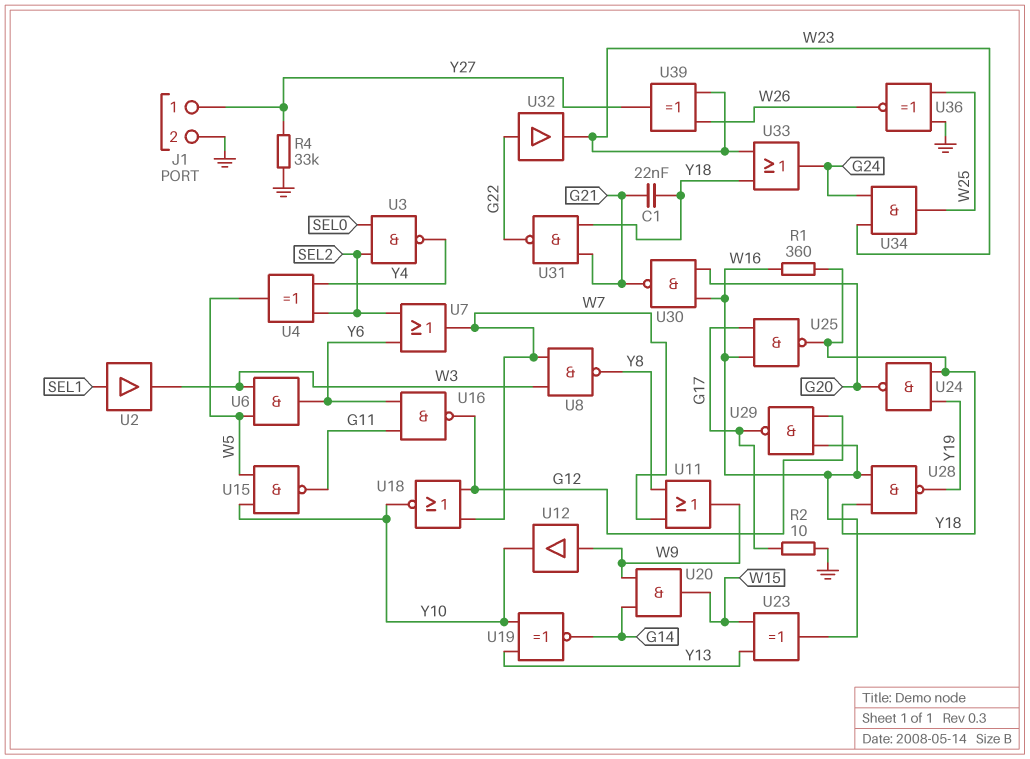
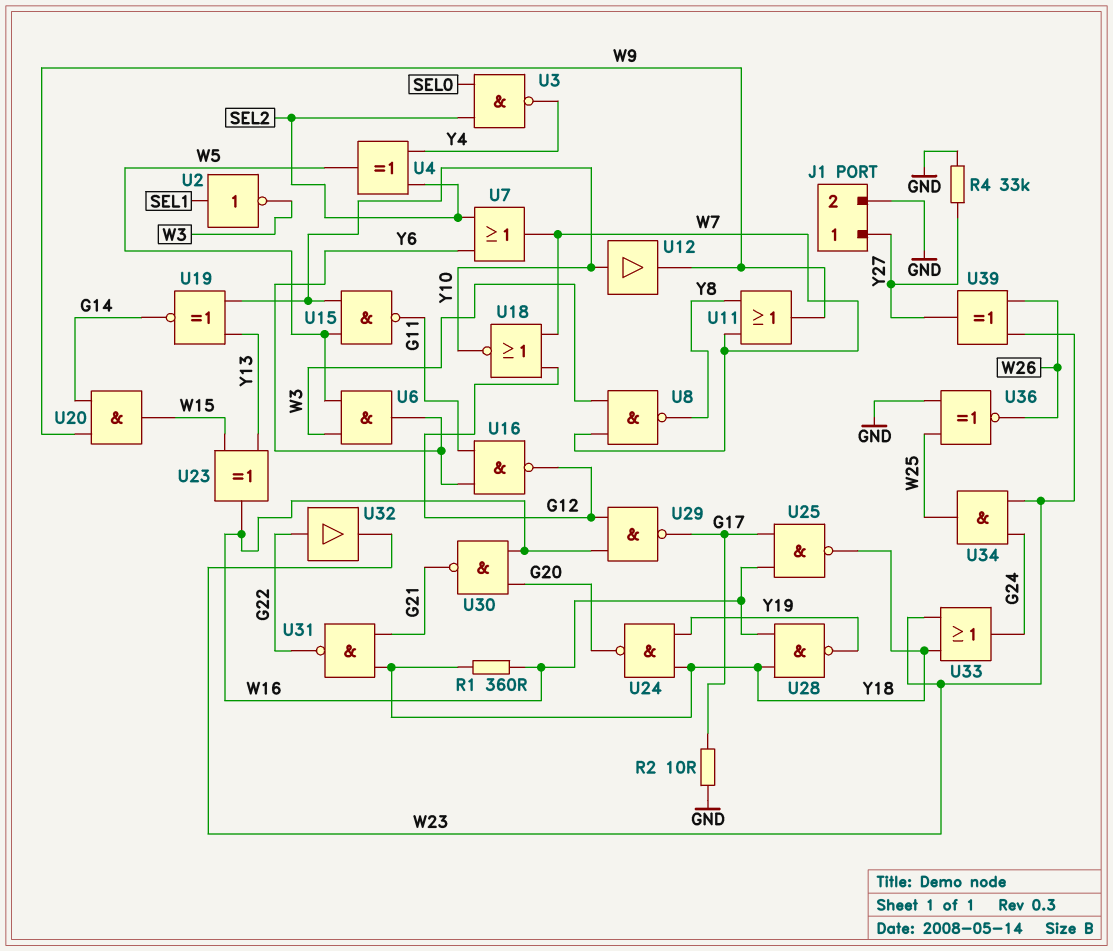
C1: 22nF (G21, Y18) -> none
U2: buffer (in SEL1, out W3) -> NOT (in SEL1, out W3)
U12: buffer (in W9, out Y10) -> buffer (in Y10, out W9)

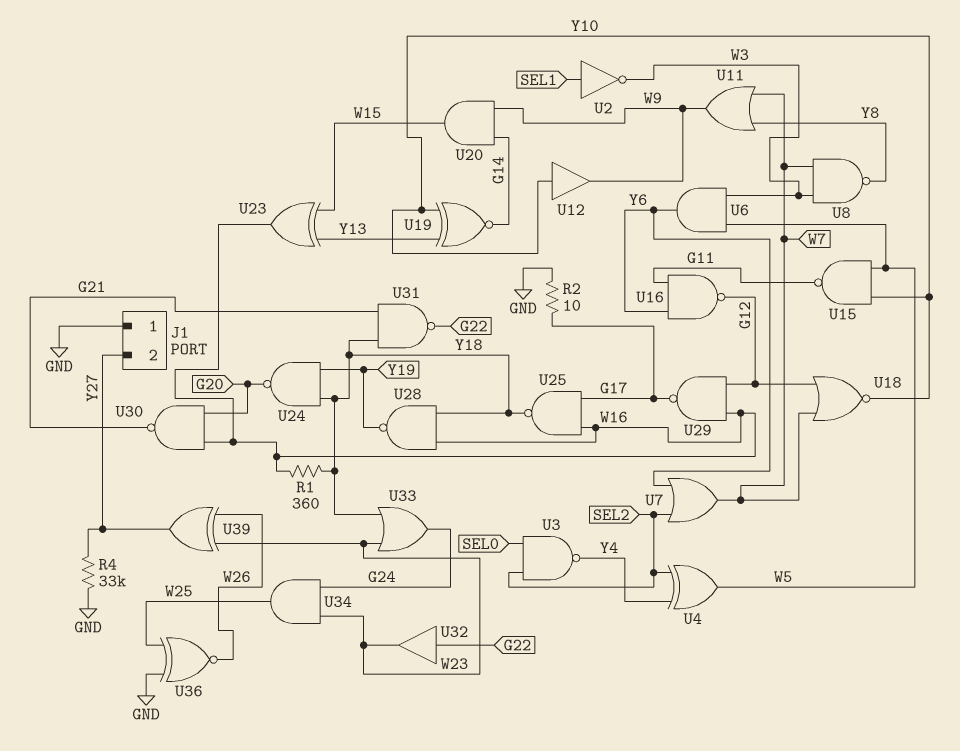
J1 pin 1: Y27 -> GND
J1 pin 2: GND -> Y27

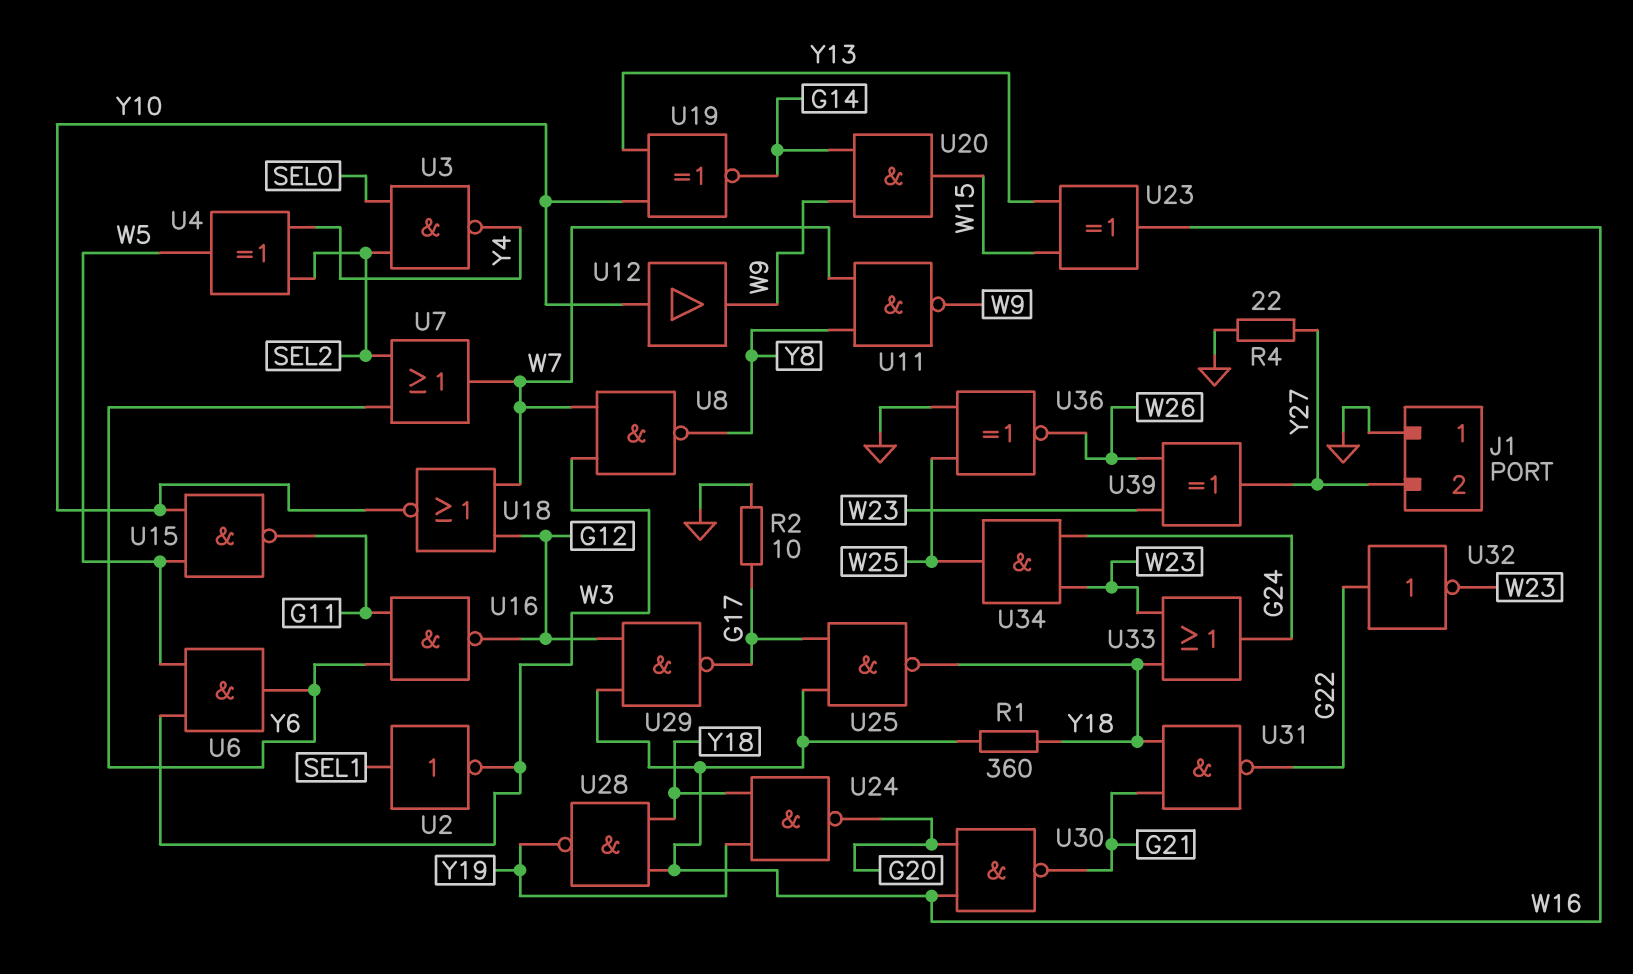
R4: 33k (GND, Y27) -> 22 (GND, Y27)
U11: OR (in W7, in Y8, out W9) -> NAND (in W7, in Y8, out W9)
U32: buffer (in G22, out W23) -> NOT (in G22, out W23)

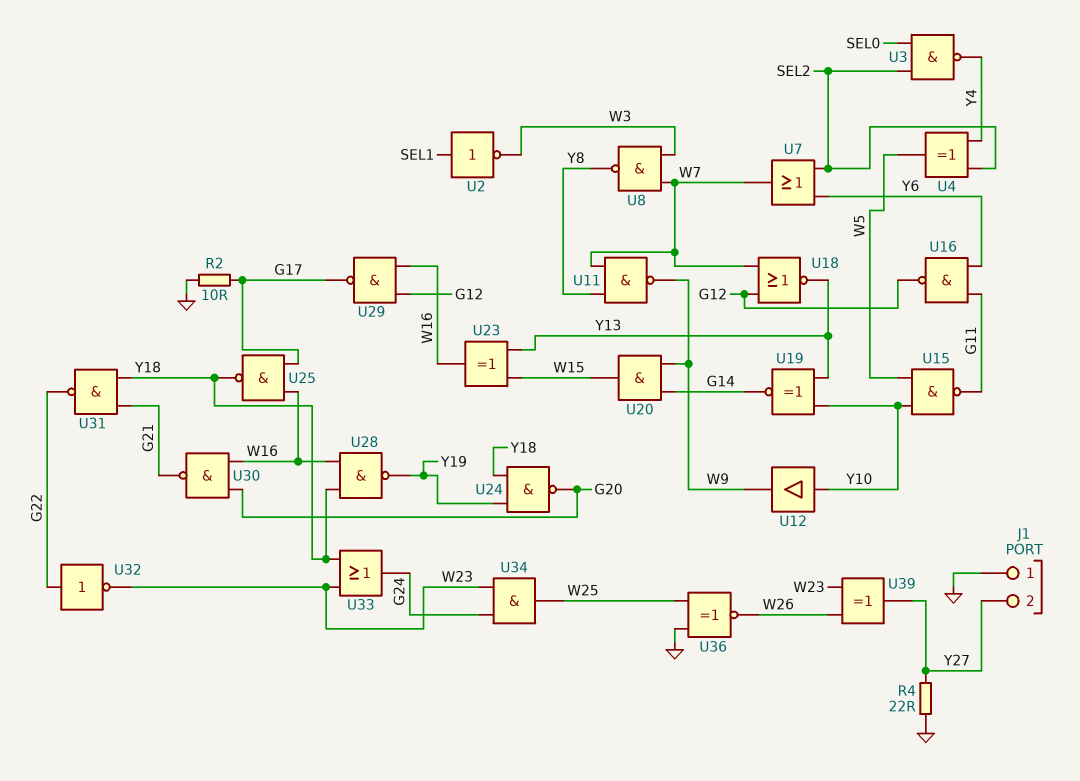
R1: 360 (W16, Y18) -> none
U6: AND (in W3, in W5, out Y6) -> none
U18: NOR (in G12, in W7, out Y10) -> NOR (in G12, in W7, out Y13)

